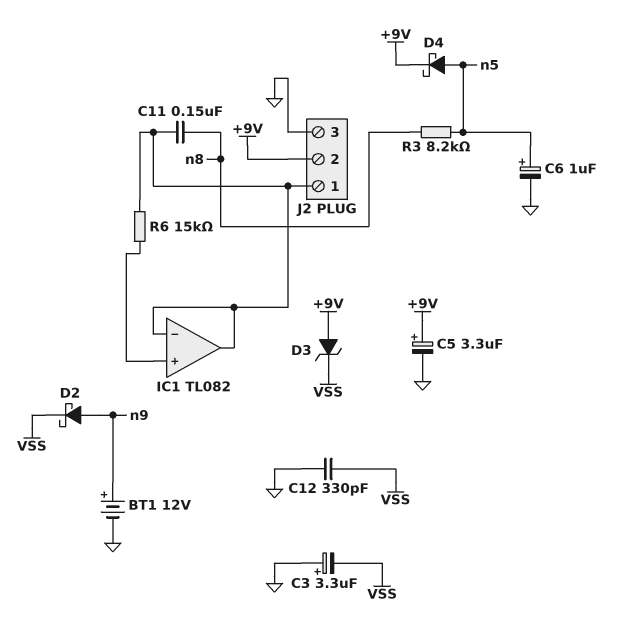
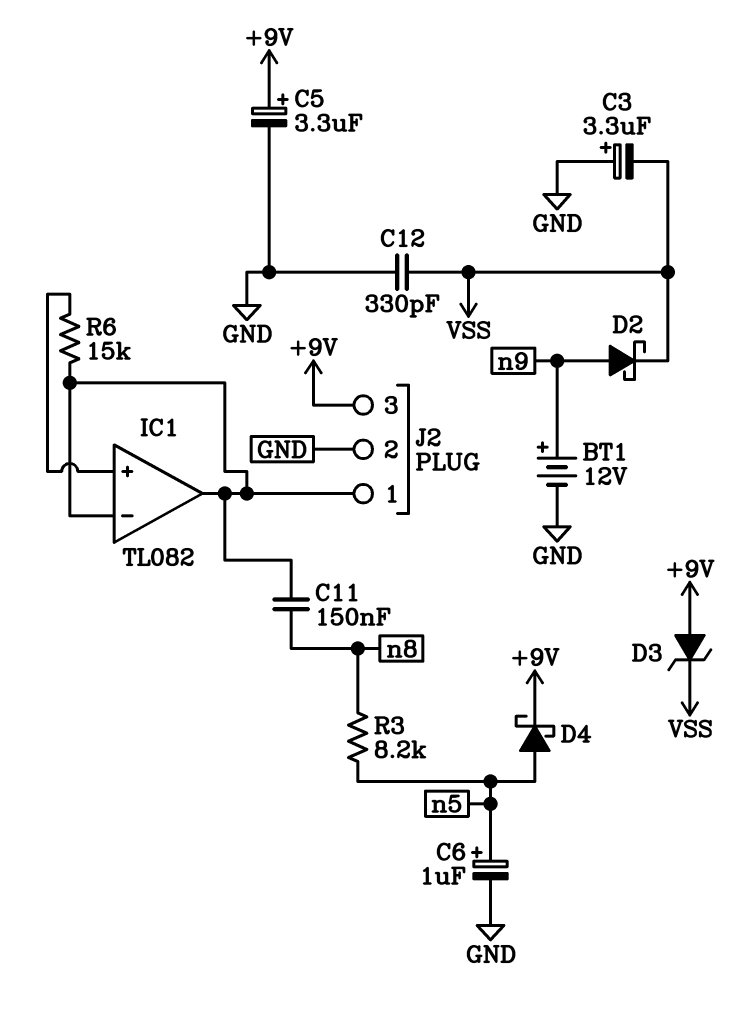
J2 pin 2: +9V -> GND
J2 pin 3: GND -> +9V

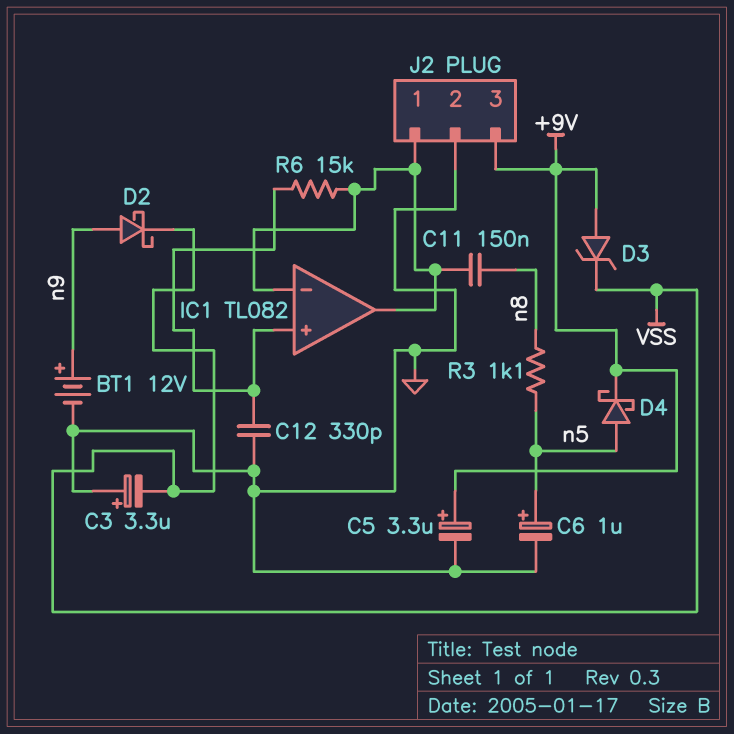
C12: 330pF (GND, VSS) -> 330pF (GND, IC1/in+)
R3: 8.2k (n5, n8) -> 1.1k (n5, n8)

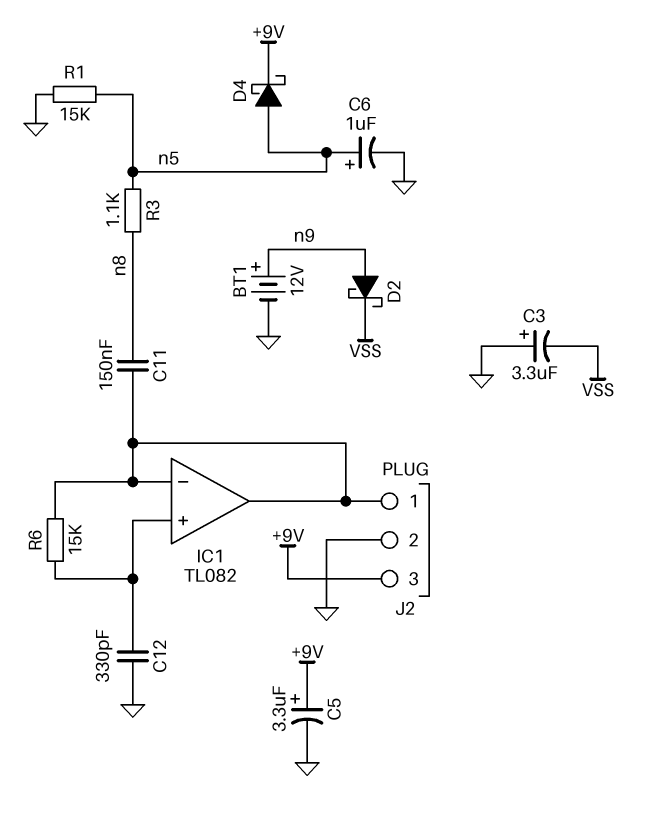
D3: zener (A +9V, K VSS) -> none
R1: none -> 15k (GND, n5)

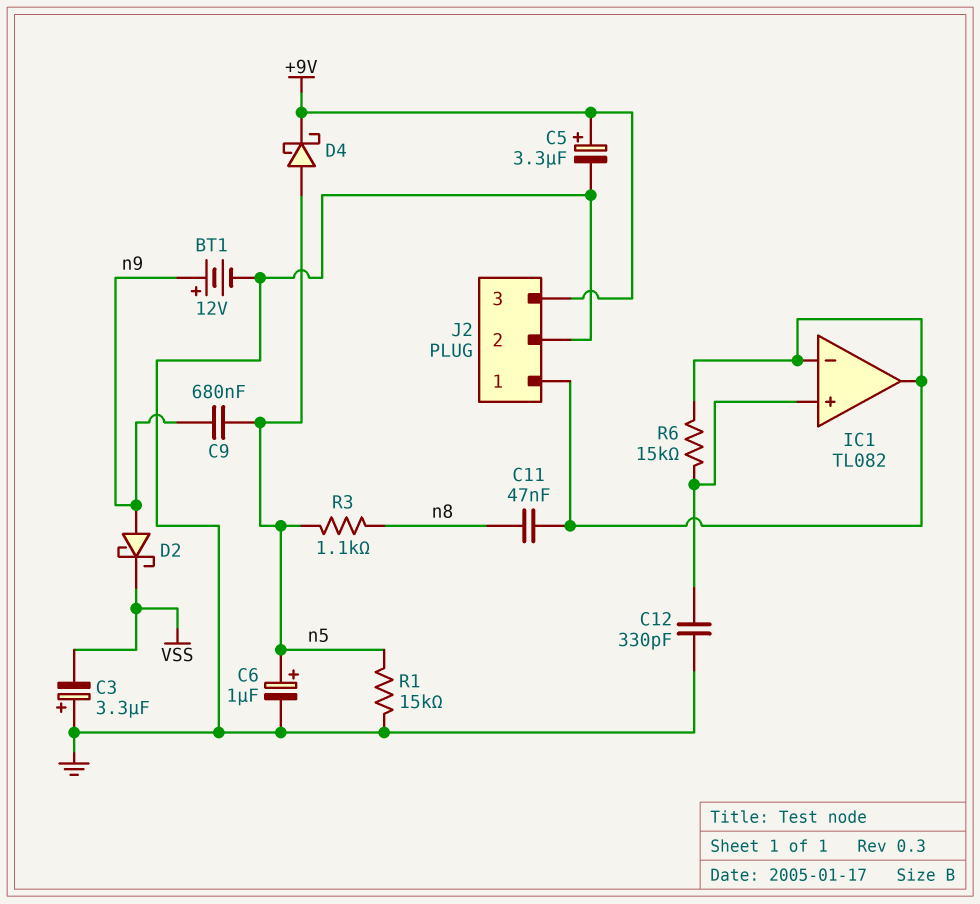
C9: none -> 680nF (n5, n9)
C11: 150nF (IC1/in-, n8) -> 47nF (IC1/in-, n8)

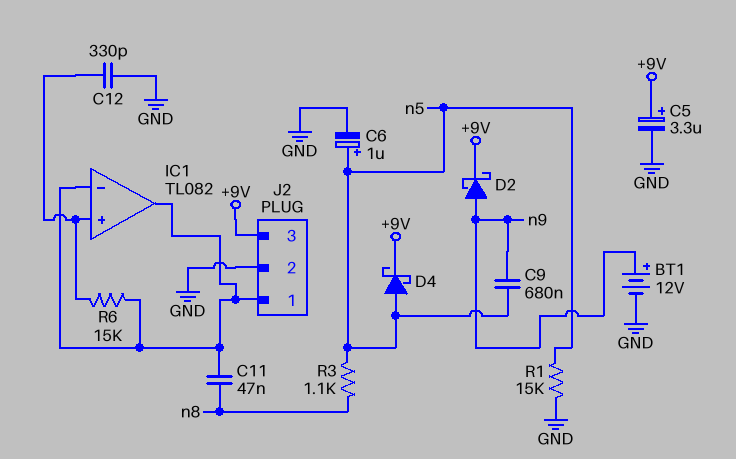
C3: 3.3uF (plus GND, minus VSS) -> none
D2: schottky (A n9, K VSS) -> schottky (A n9, K +9V)

